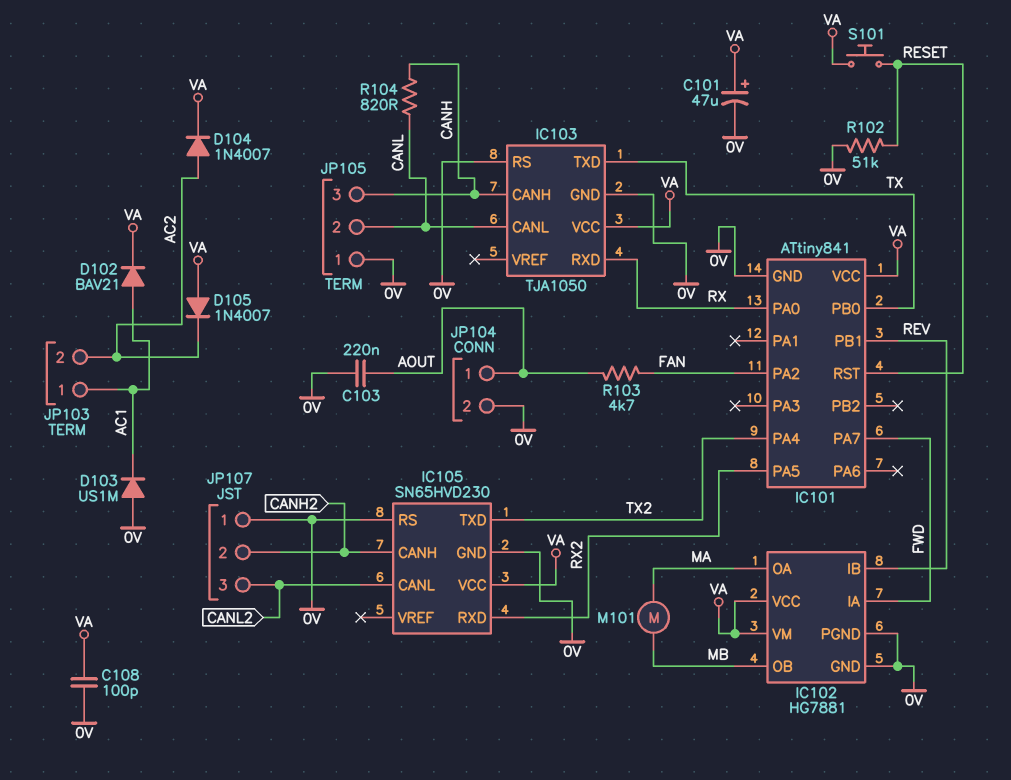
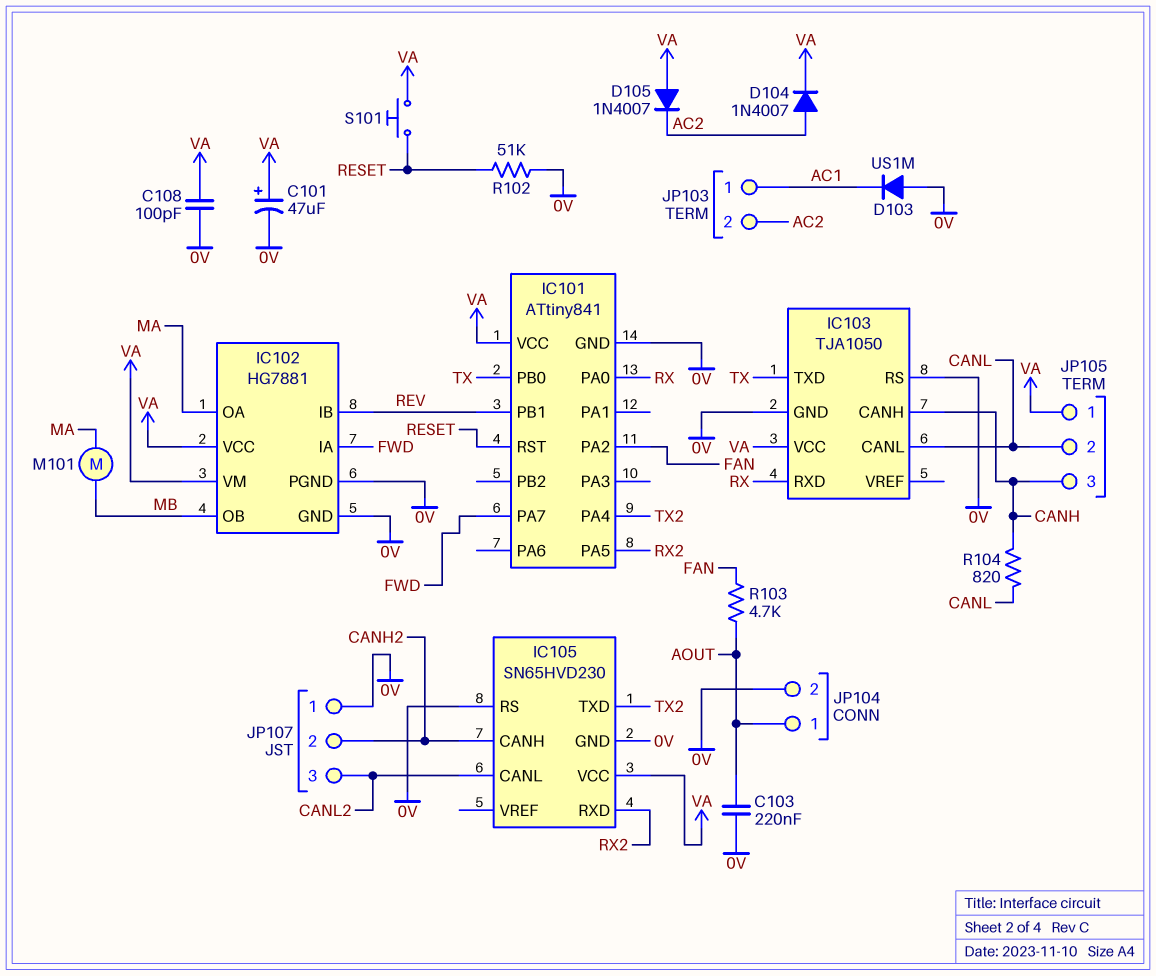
D102: diode BAV21 (A AC1, K VA) -> none
JP105 pin 1: 0V -> VA

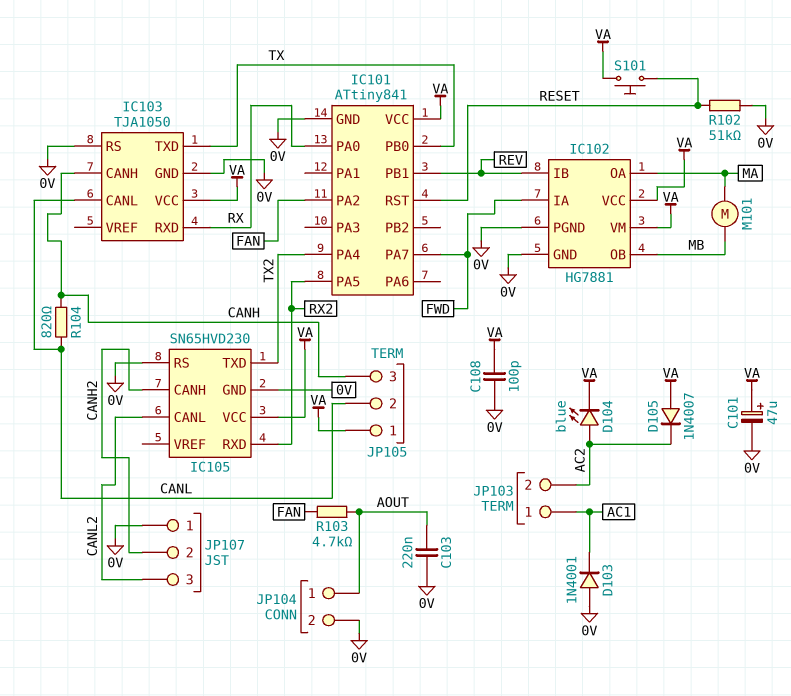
D103: diode US1M (A 0V, K AC1) -> diode 1N4001 (A 0V, K AC1)
D104: diode 1N4007 (A AC2, K VA) -> LED blue (A AC2, K VA)

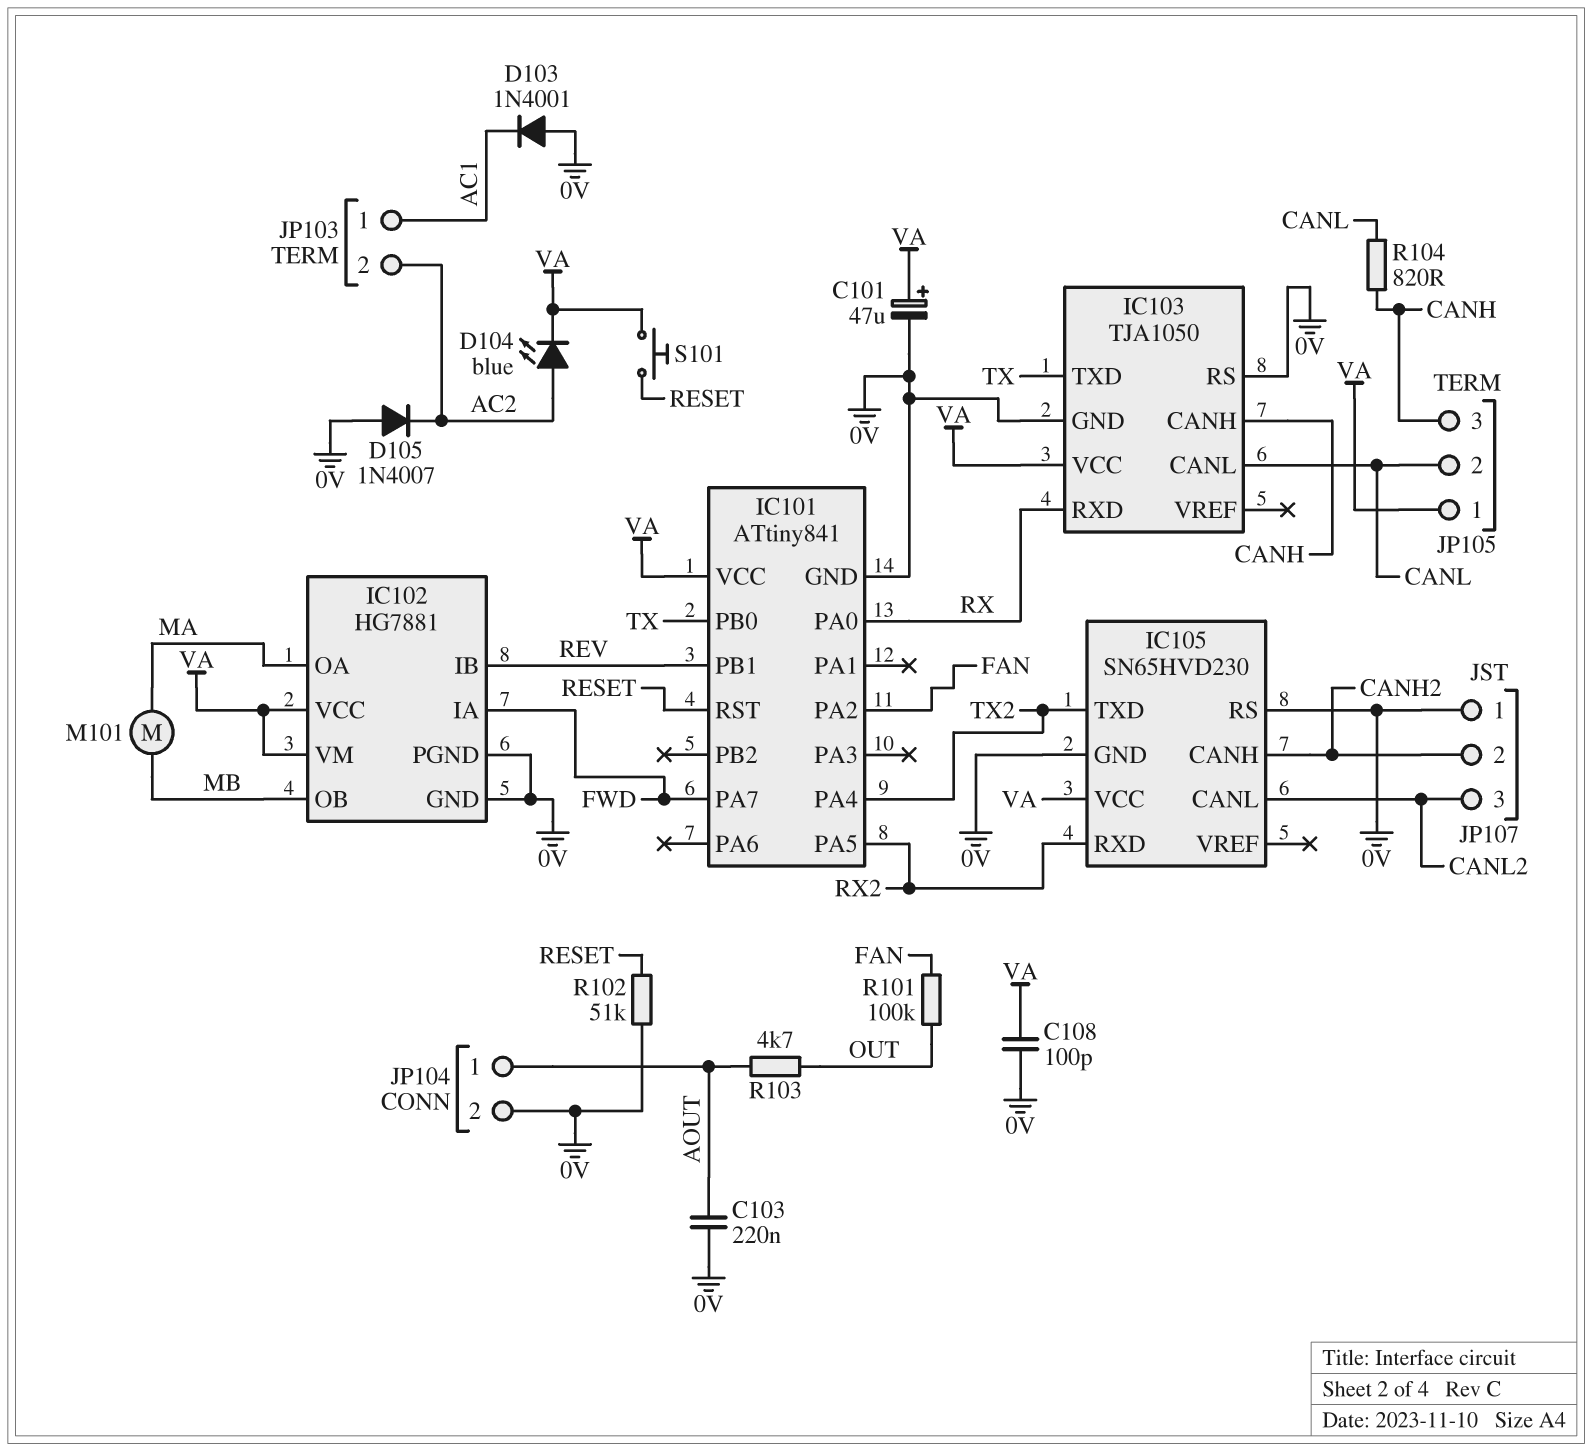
D105: diode 1N4007 (A VA, K AC2) -> diode 1N4007 (A 0V, K AC2)
R101: none -> 100k (FAN, OUT)
R103: 4.7k (AOUT, FAN) -> 4.7k (AOUT, OUT)

